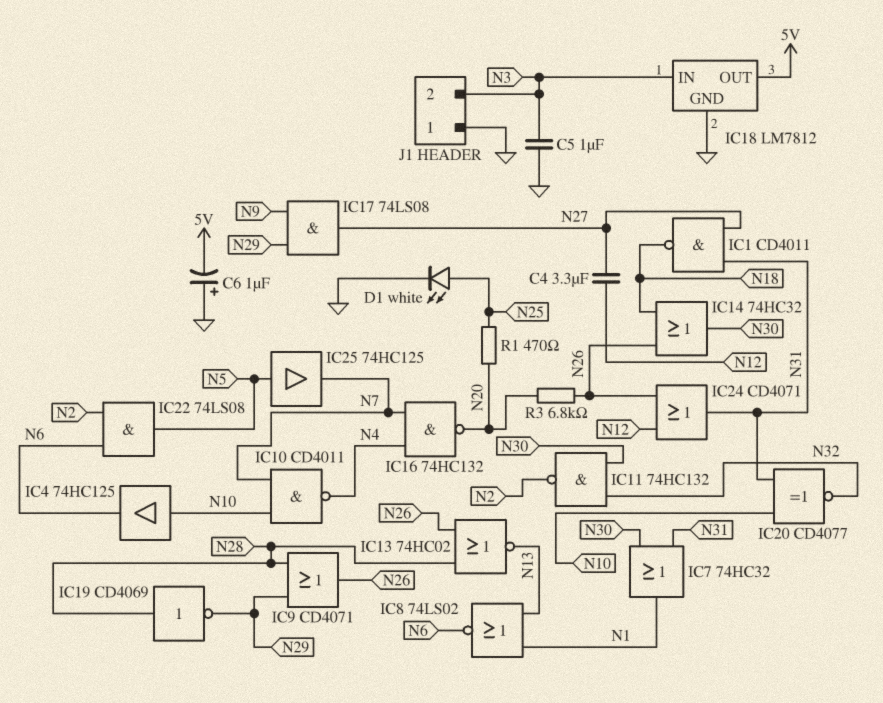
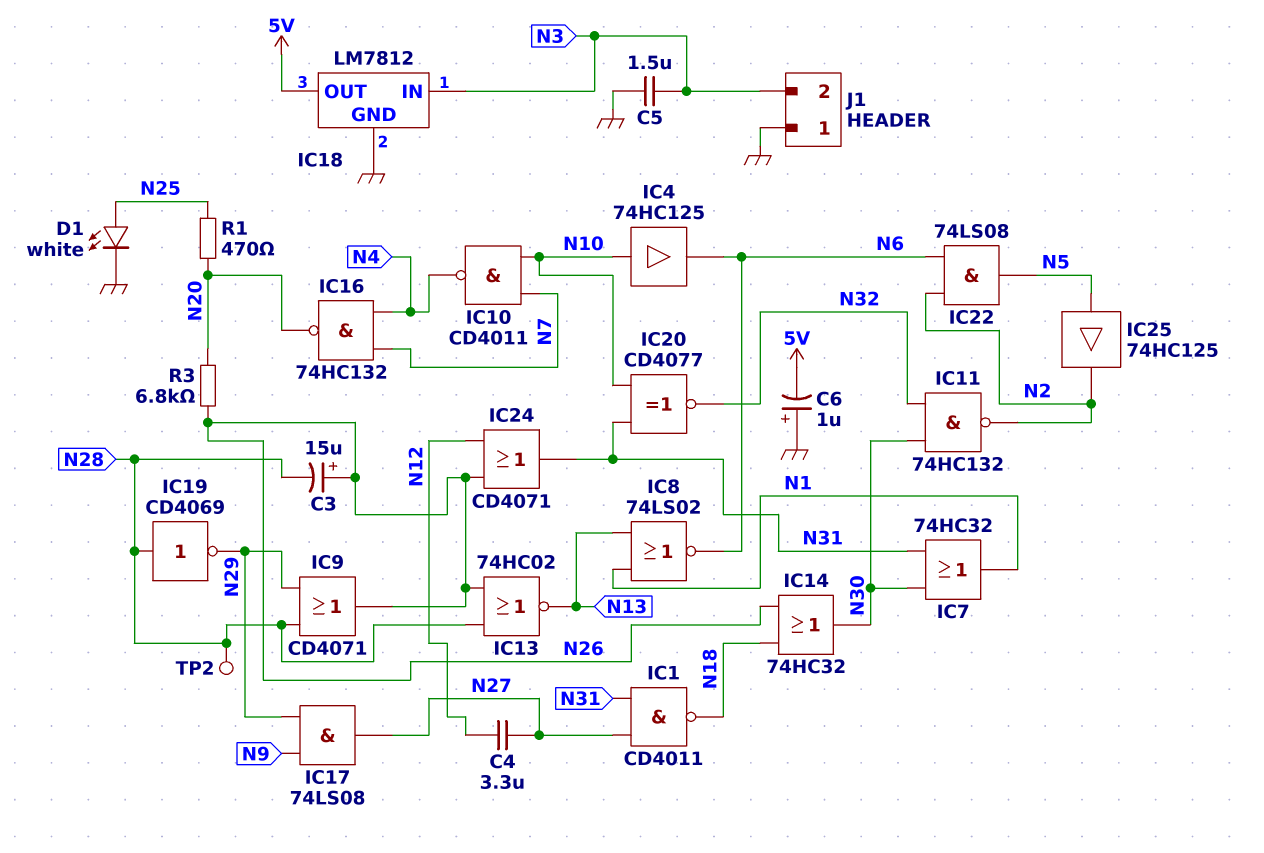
C3: none -> 15uF (plus N26, minus N28)
C5: 1uF (GND, N3) -> 1.5uF (GND, N3)
IC25: buffer 74HC125 (in N5, out N7) -> buffer 74HC125 (in N5, out N2)
TP2: none -> test point (N28)

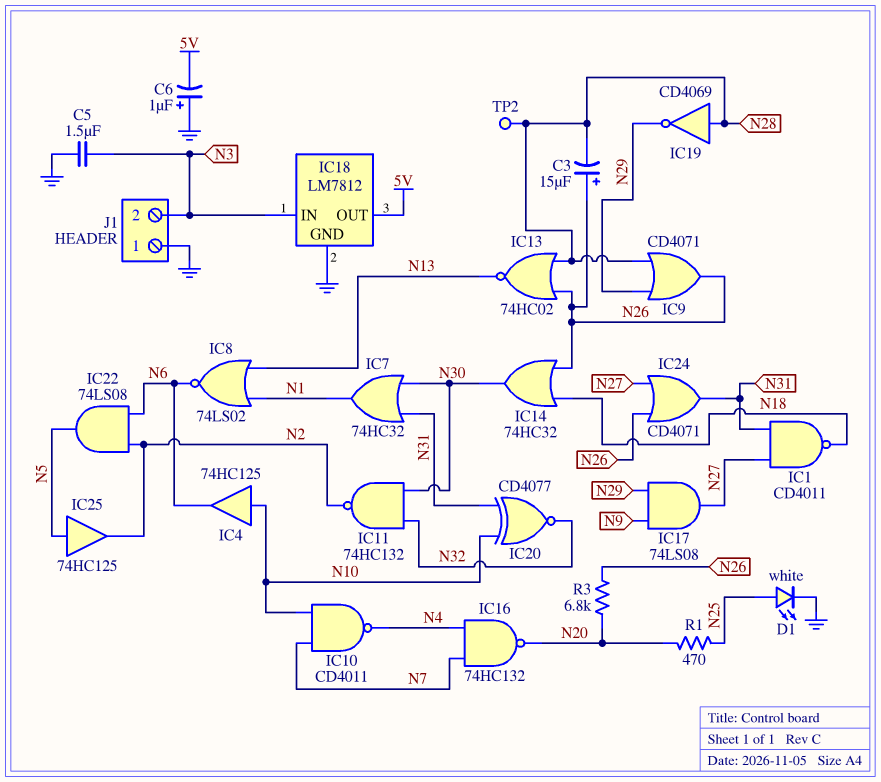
C4: 3.3uF (N12, N27) -> none
IC24: OR CD4071 (in N12, in N26, out N31) -> OR CD4071 (in N26, in N27, out N31)

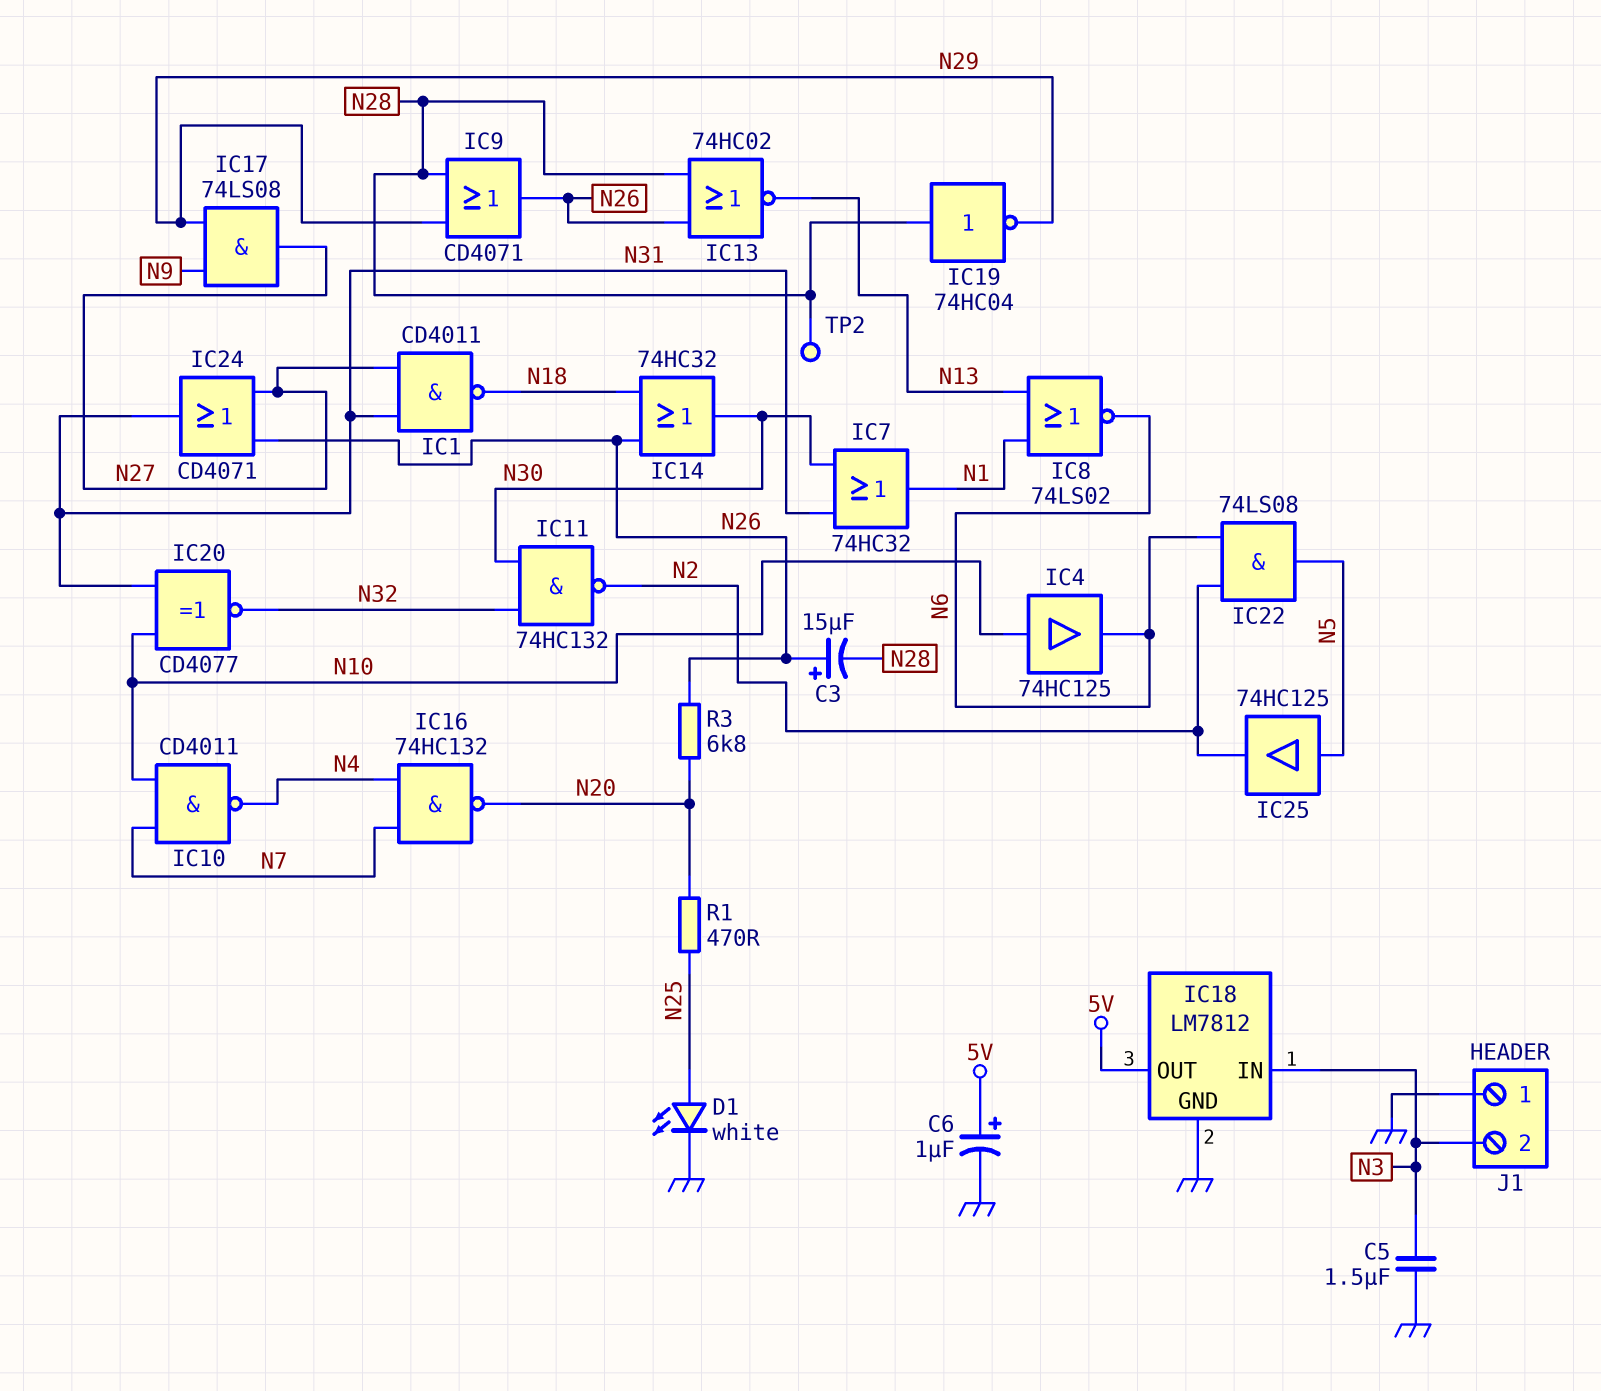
C6: 1uF (plus GND, minus 5V) -> 1uF (plus 5V, minus GND)
IC19: NOT CD4069 (in N28, out N29) -> NOT 74HC04 (in N28, out N29)

